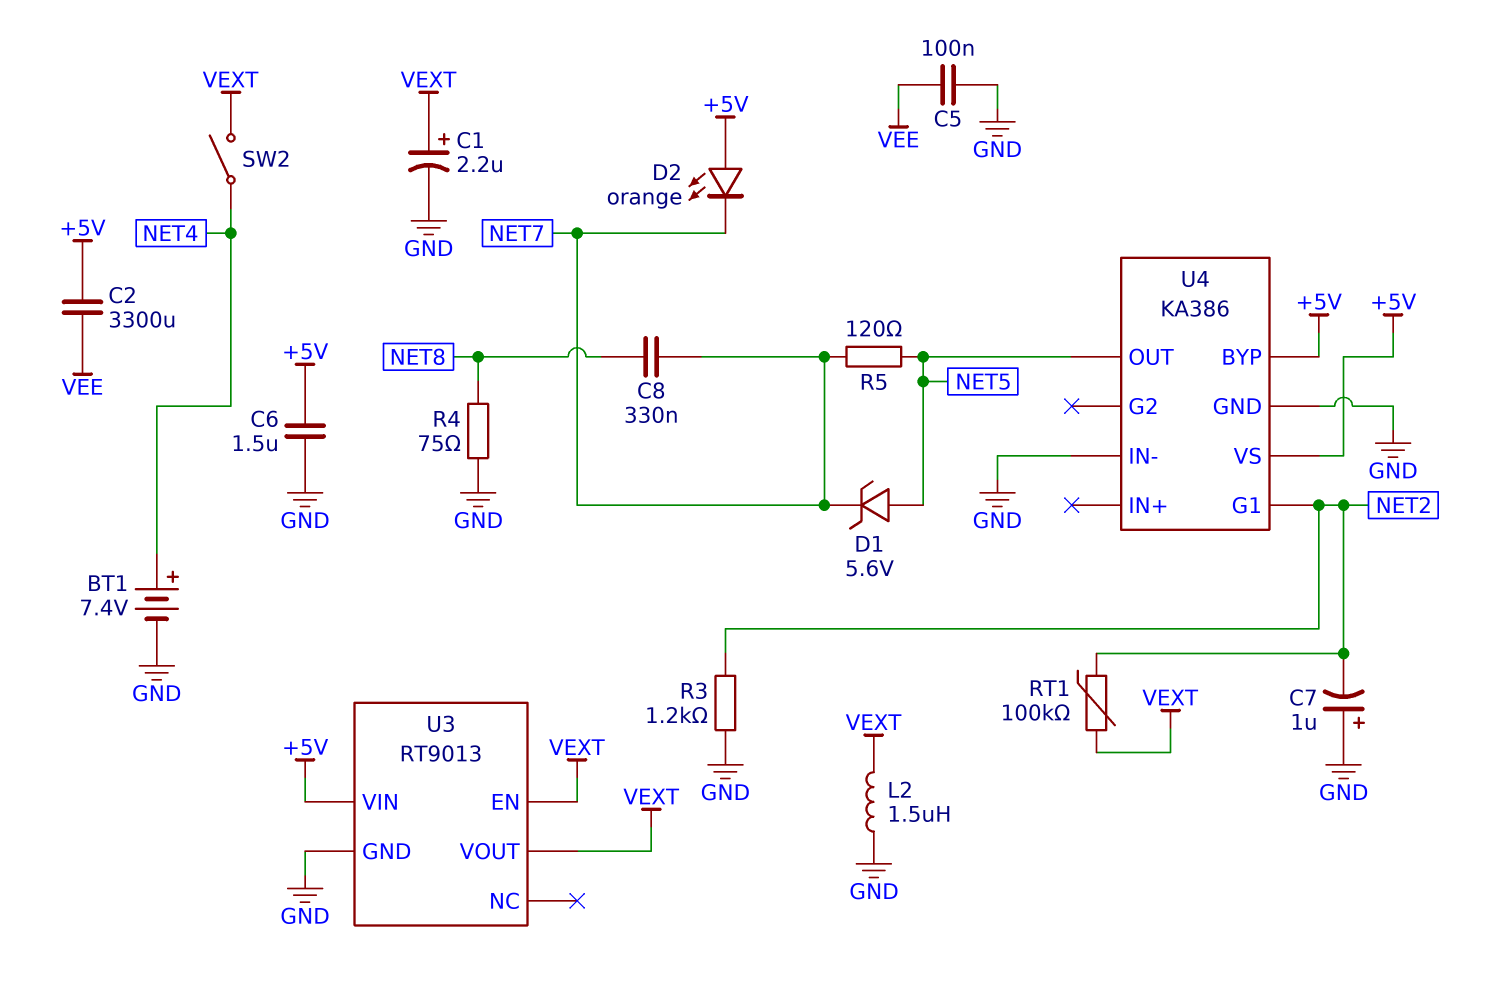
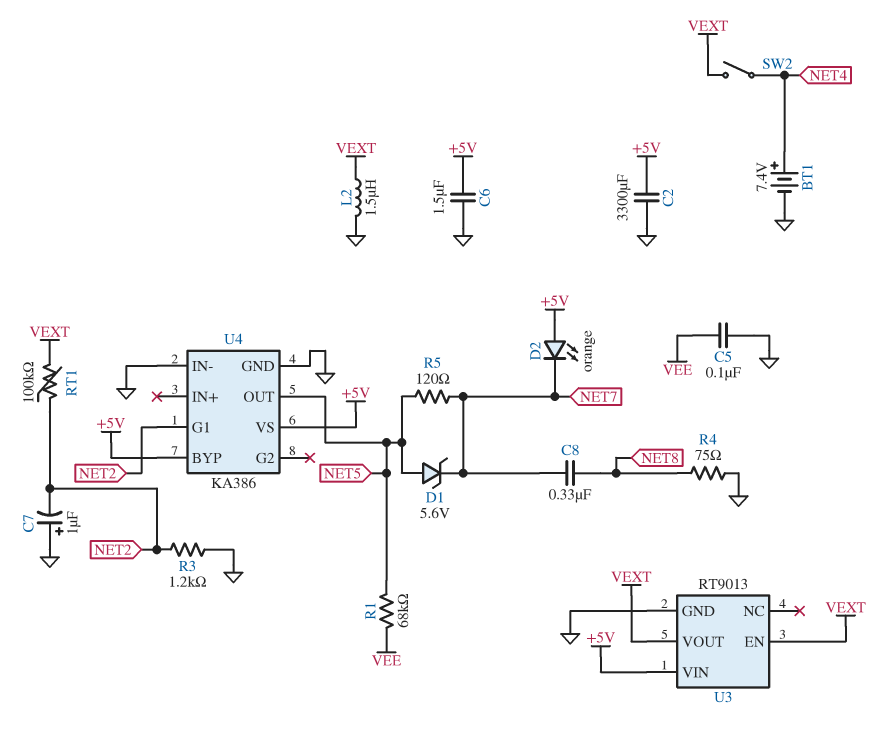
C1: 2.2uF (plus VEXT, minus GND) -> none
C2: 3300uF (+5V, VEE) -> 3300uF (+5V, GND)
R1: none -> 68k (NET5, VEE)

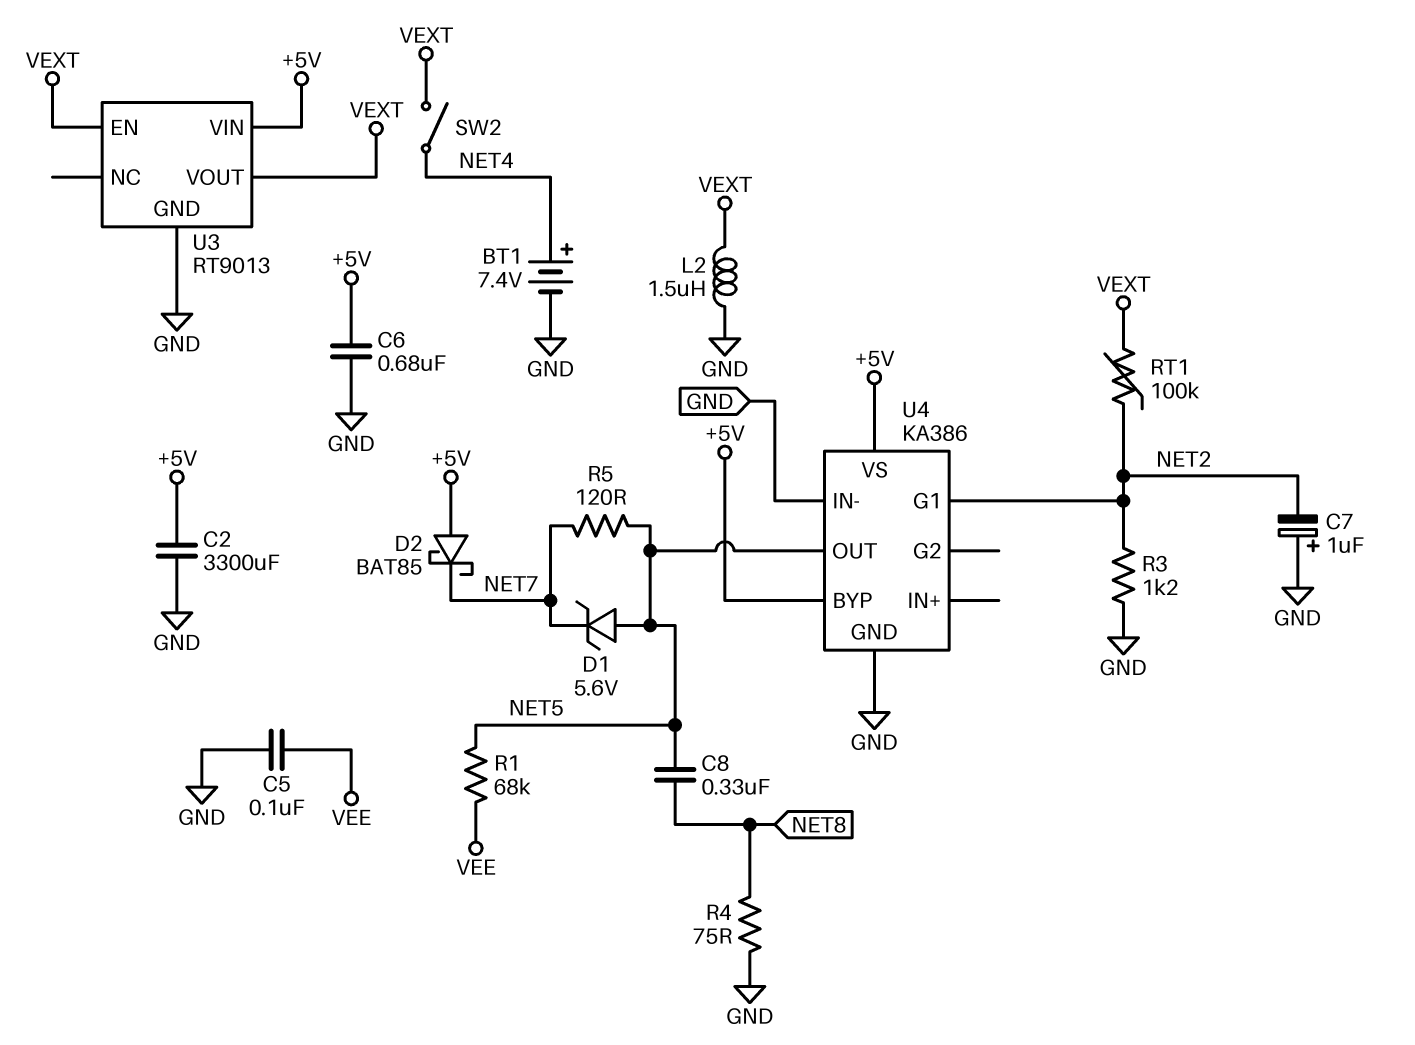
C6: 1.5uF (+5V, GND) -> 680nF (+5V, GND)
C8: 330nF (NET7, NET8) -> 330nF (NET5, NET8)
D2: LED orange (A +5V, K NET7) -> schottky BAT85 (A +5V, K NET7)

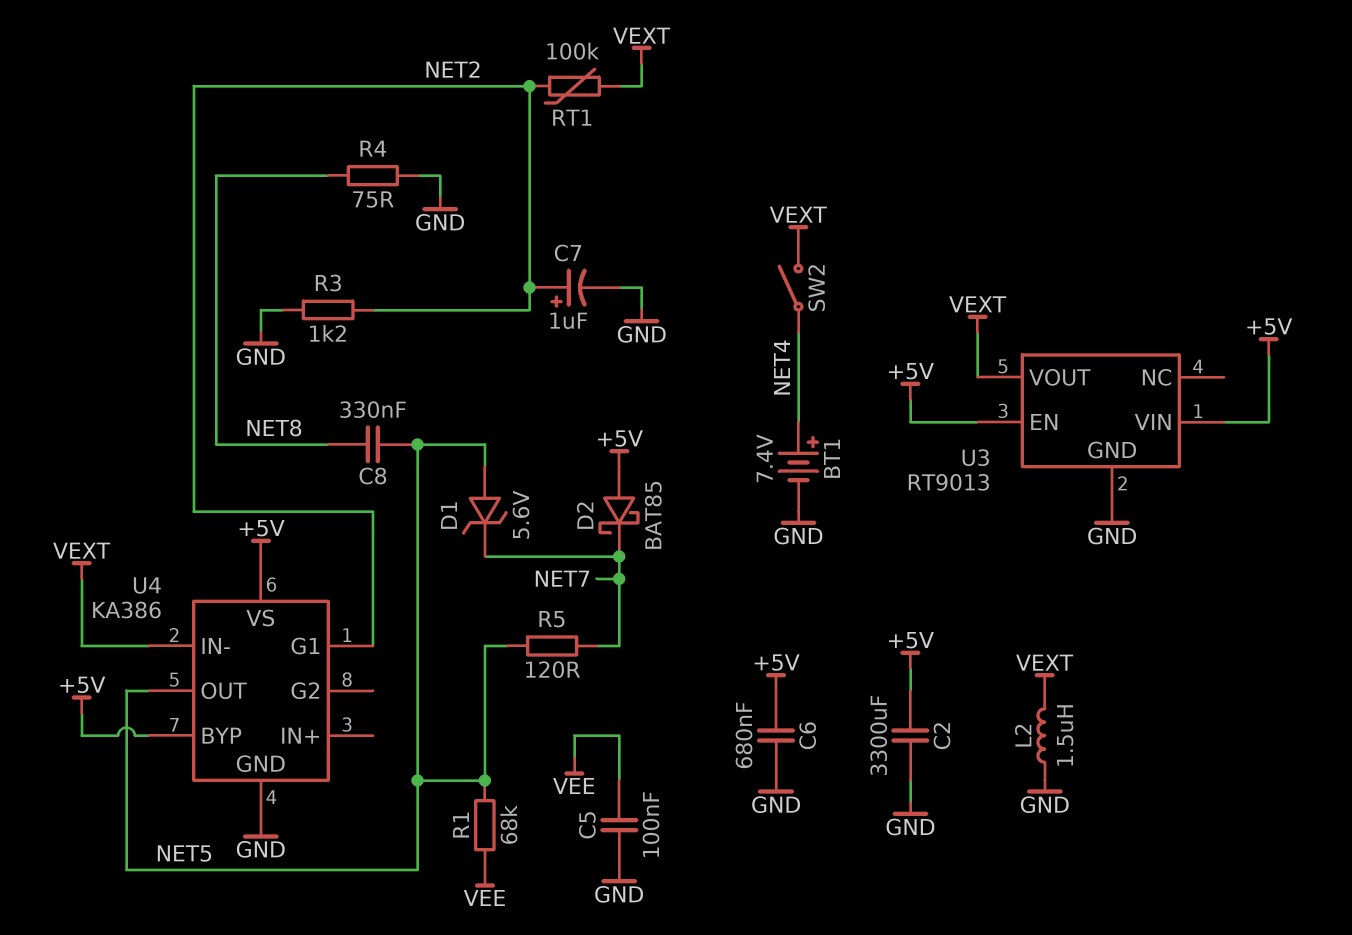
C7: 1uF (plus GND, minus NET2) -> 1uF (plus NET2, minus GND)
U3 pin EN: VEXT -> +5V
U4 pin IN-: GND -> VEXT

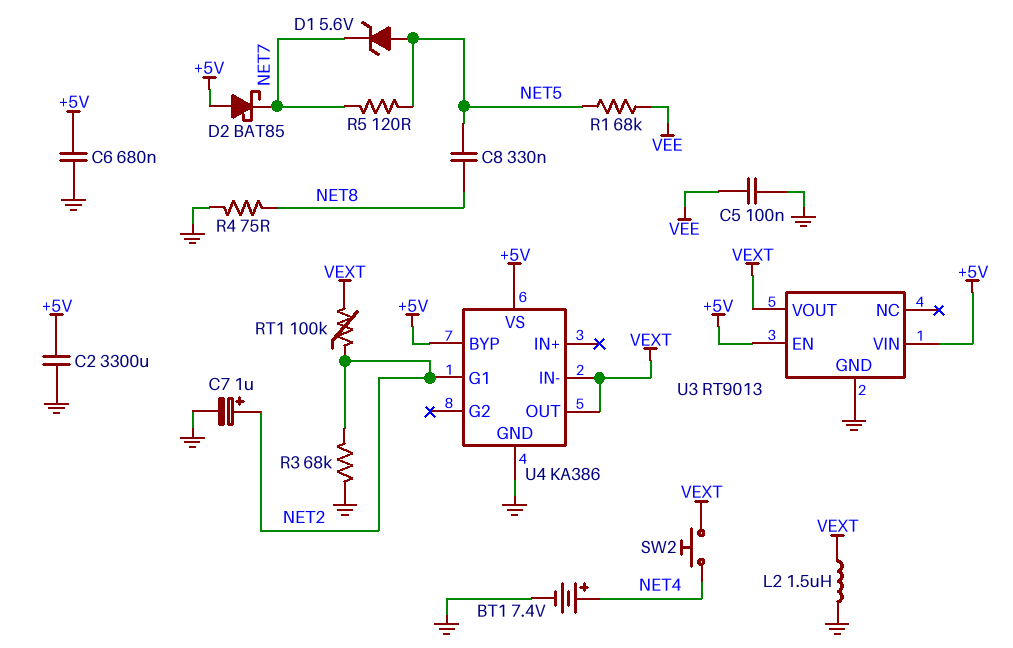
R3: 1.2k (GND, NET2) -> 68k (GND, NET2)
SW2: switch (NET4, VEXT) -> button (NET4, VEXT)
U4 pin OUT: NET5 -> VEXT

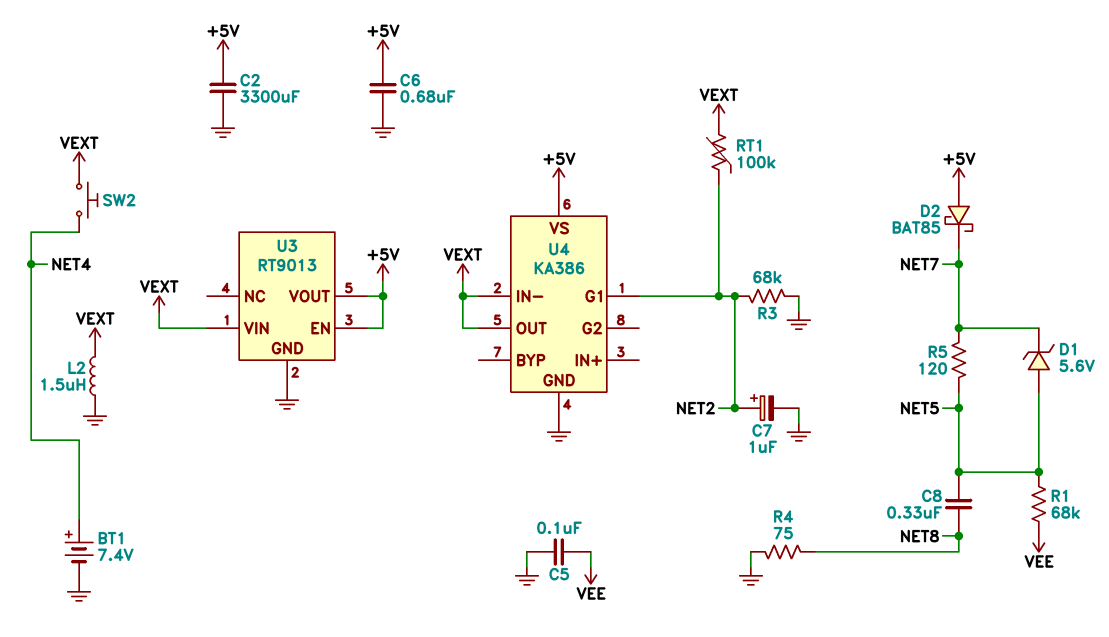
U3 pin VIN: +5V -> VEXT
U3 pin VOUT: VEXT -> +5V
U4 pin BYP: +5V -> none

